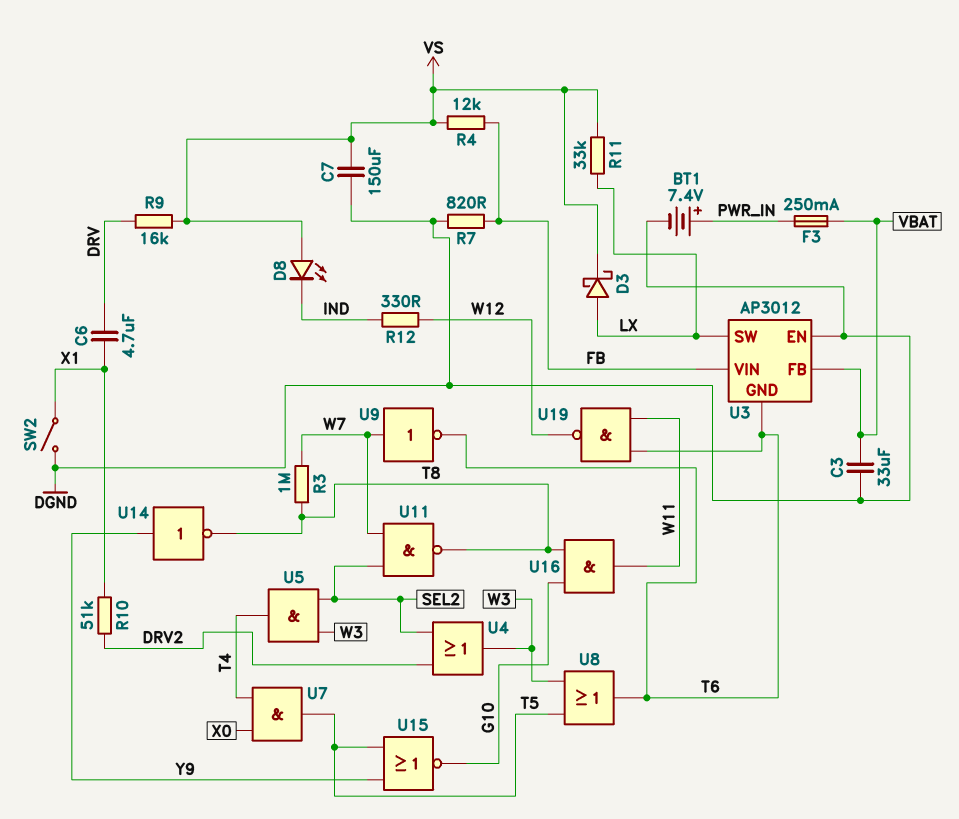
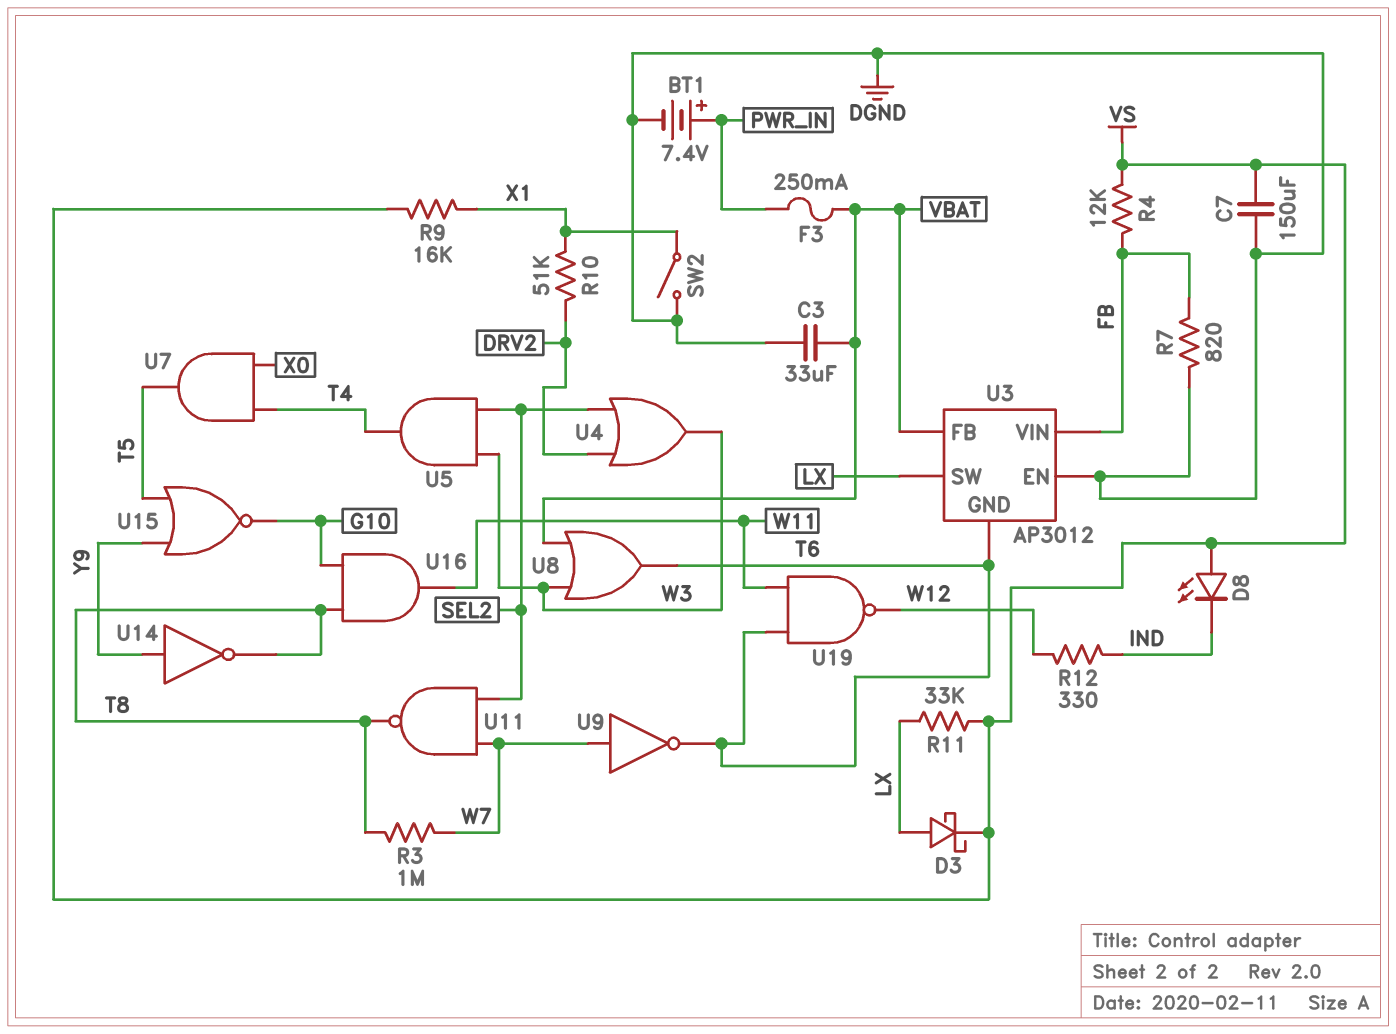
C6: 4.7uF (DRV, X1) -> none
R9: 16k (DRV, VS) -> 16k (VS, X1)
U8: OR (in T5, in W3, out T6) -> OR (in VBAT, in W3, out T6)

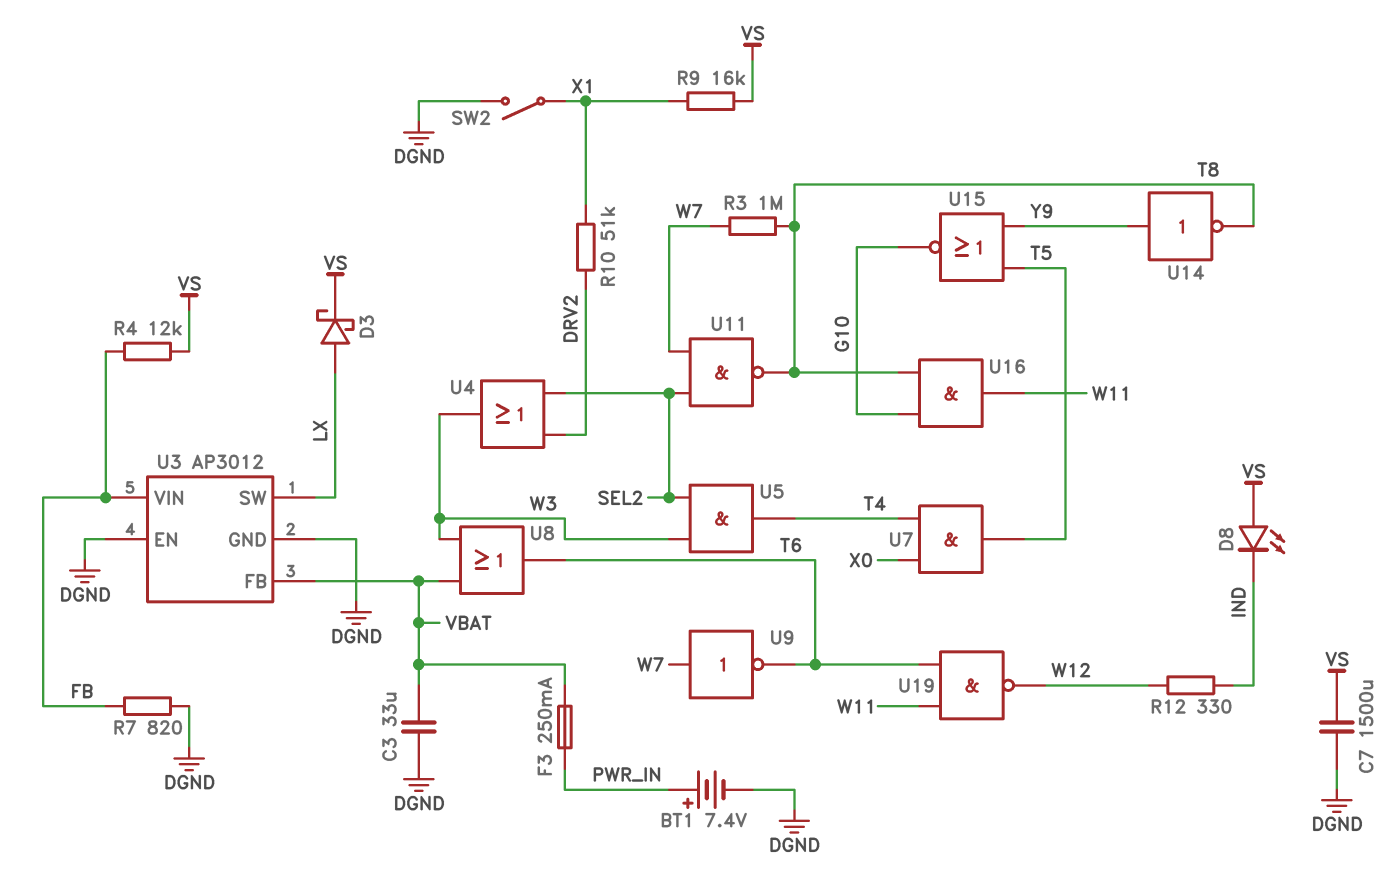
C7: 150uF (DGND, VS) -> 1500uF (DGND, VS)
R11: 33k (LX, VS) -> none
U3 pin GND: T6 -> DGND

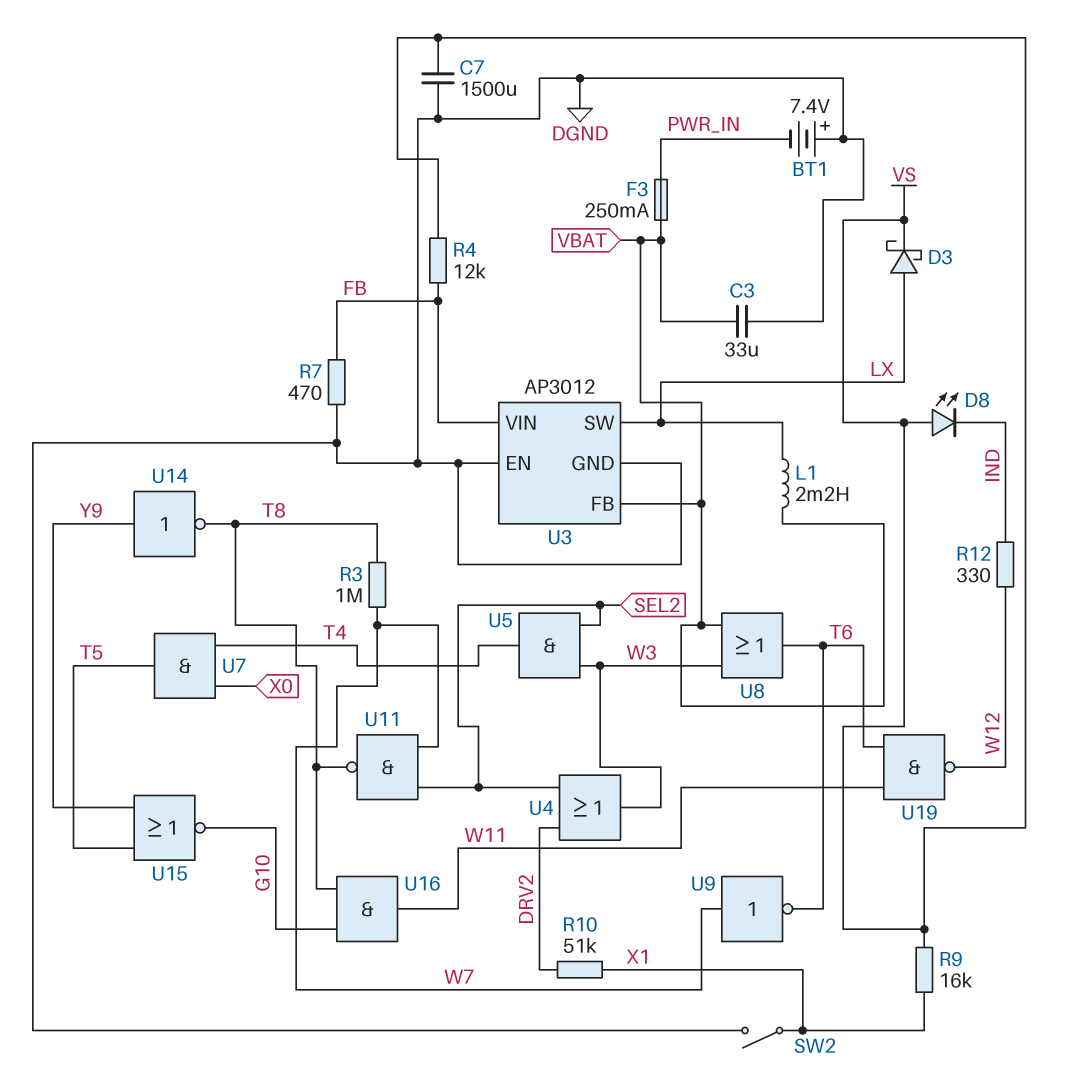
BT1: 7.4V (plus PWR_IN, minus DGND) -> 7.4V (plus DGND, minus PWR_IN)
L1: none -> 2.2mH (LX, VBAT)
R7: 820 (DGND, FB) -> 470 (DGND, FB)

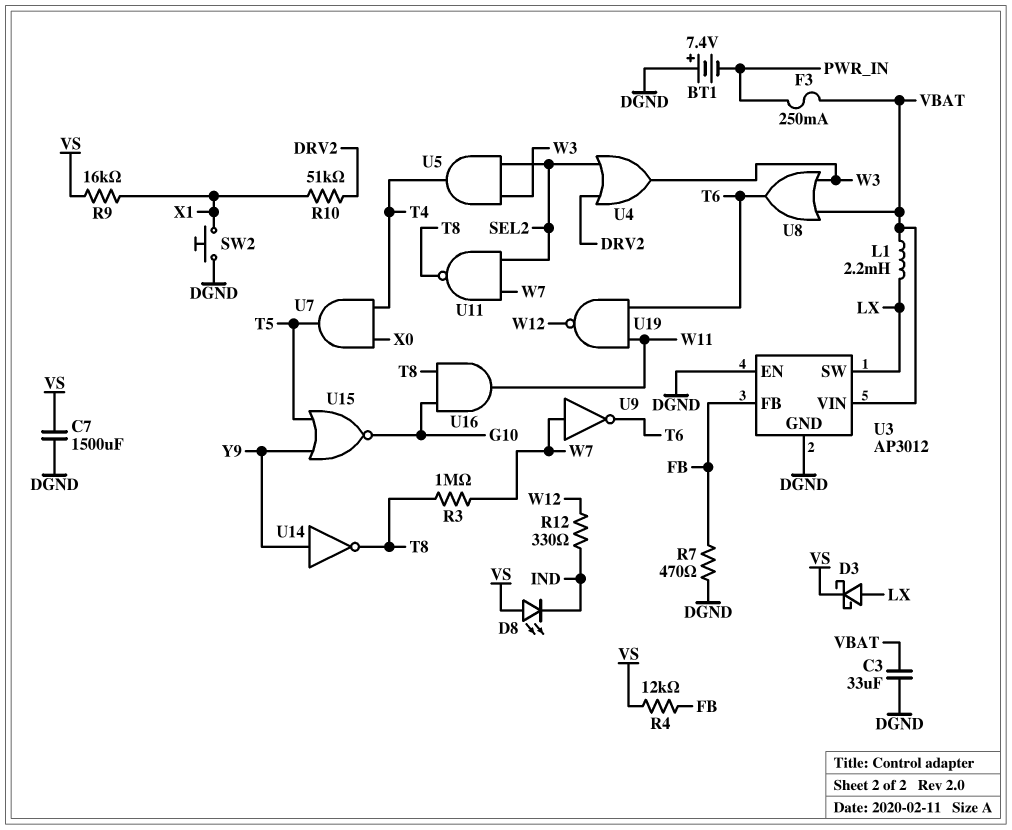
SW2: switch (DGND, X1) -> button (DGND, X1)
U3 pin FB: VBAT -> FB
U3 pin VIN: FB -> VBAT

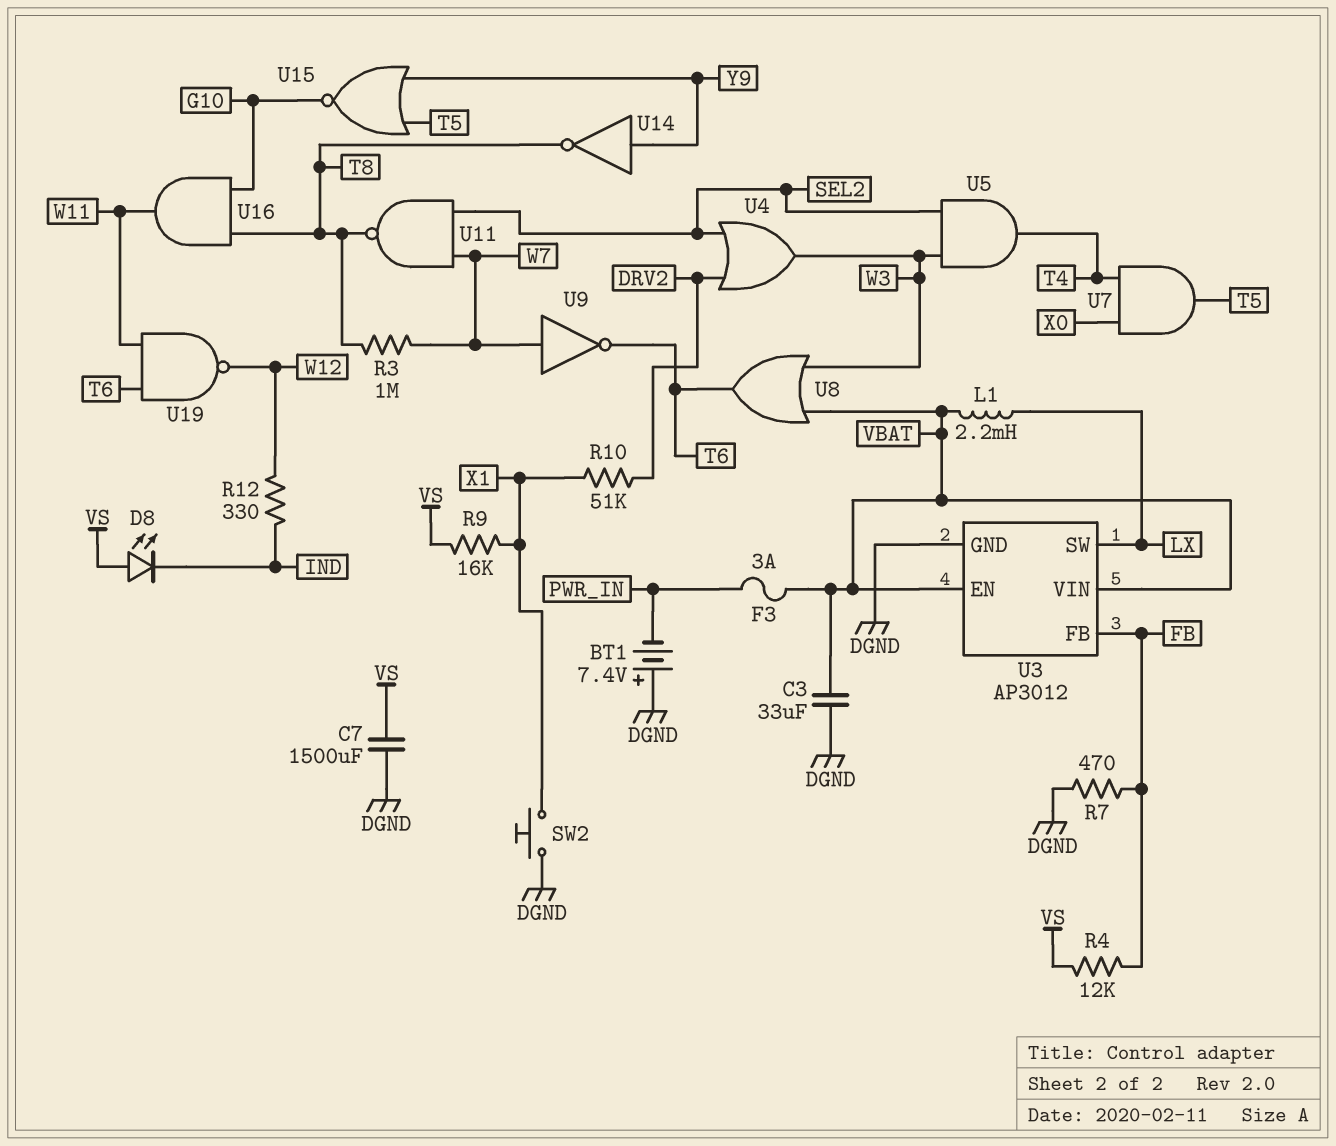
D3: schottky (A LX, K VS) -> none
F3: 250mA (PWR_IN, VBAT) -> 3A (PWR_IN, VBAT)
U3 pin EN: DGND -> VBAT

